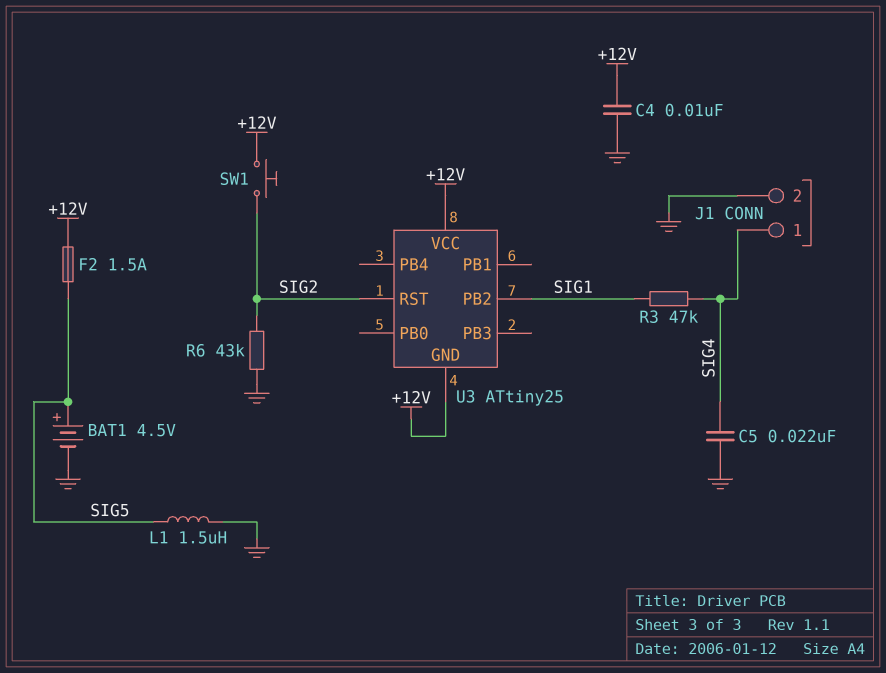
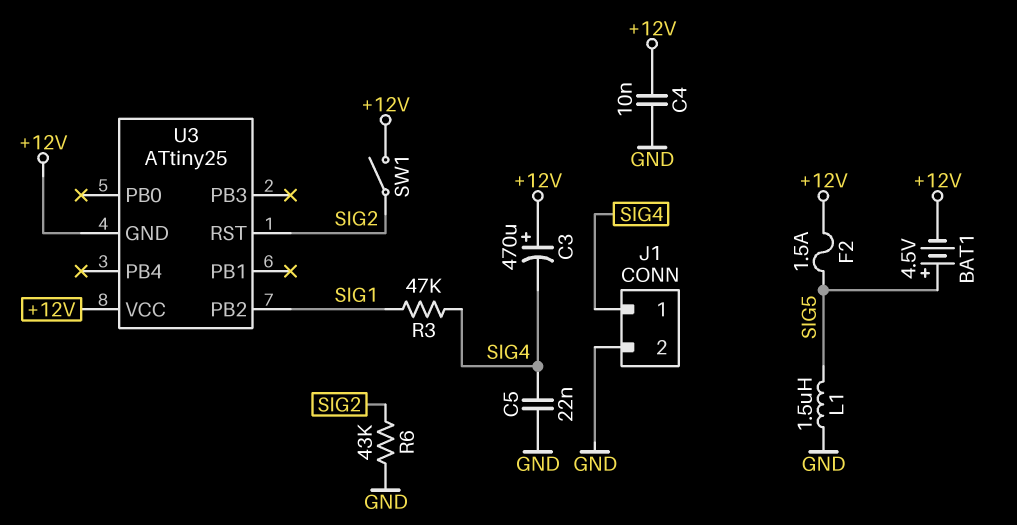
BAT1: 4.5V (plus SIG5, minus GND) -> 4.5V (plus SIG5, minus +12V)
C3: none -> 470uF (plus +12V, minus SIG4)
SW1: button (+12V, SIG2) -> switch (+12V, SIG2)

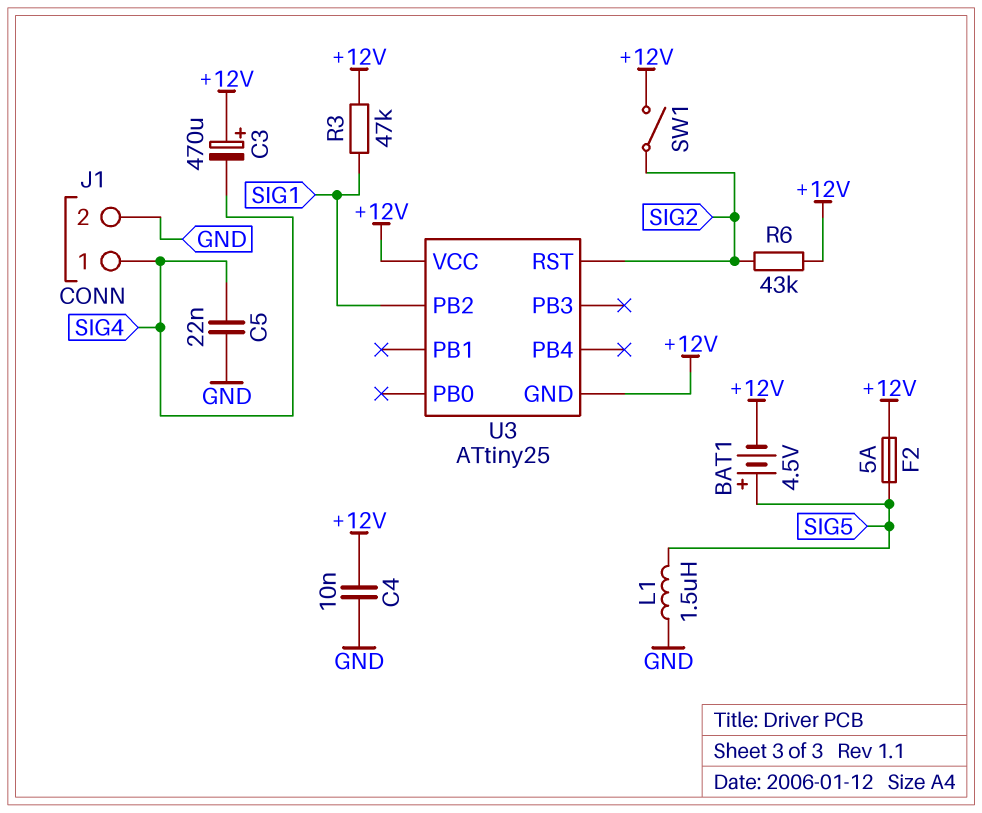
F2: 1.5A (+12V, SIG5) -> 5A (+12V, SIG5)
R3: 47k (SIG1, SIG4) -> 47k (+12V, SIG1)
R6: 43k (GND, SIG2) -> 43k (+12V, SIG2)

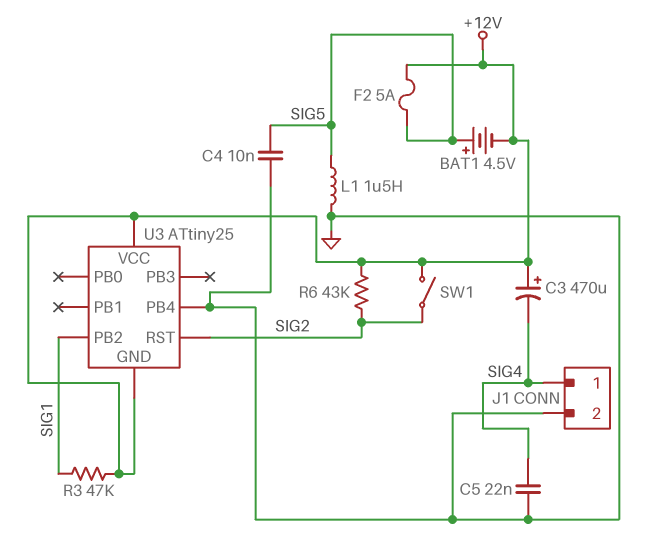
C4: 10nF (+12V, GND) -> 10nF (GND, SIG5)
U3 pin PB4: none -> GND

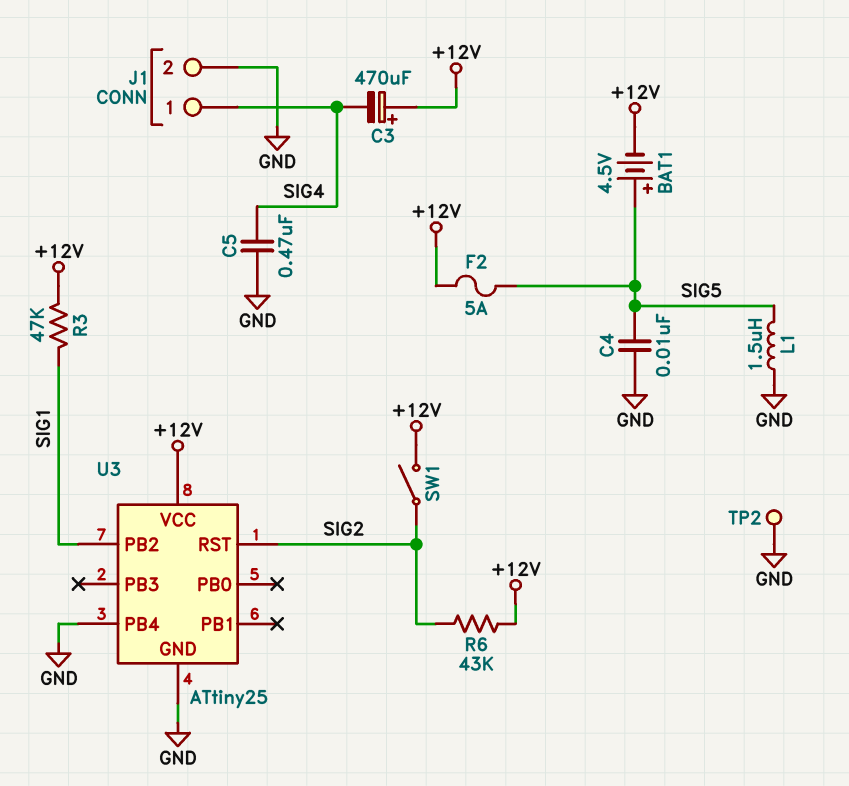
C5: 22nF (GND, SIG4) -> 470nF (GND, SIG4)
TP2: none -> test point (GND)
U3 pin GND: +12V -> GND

